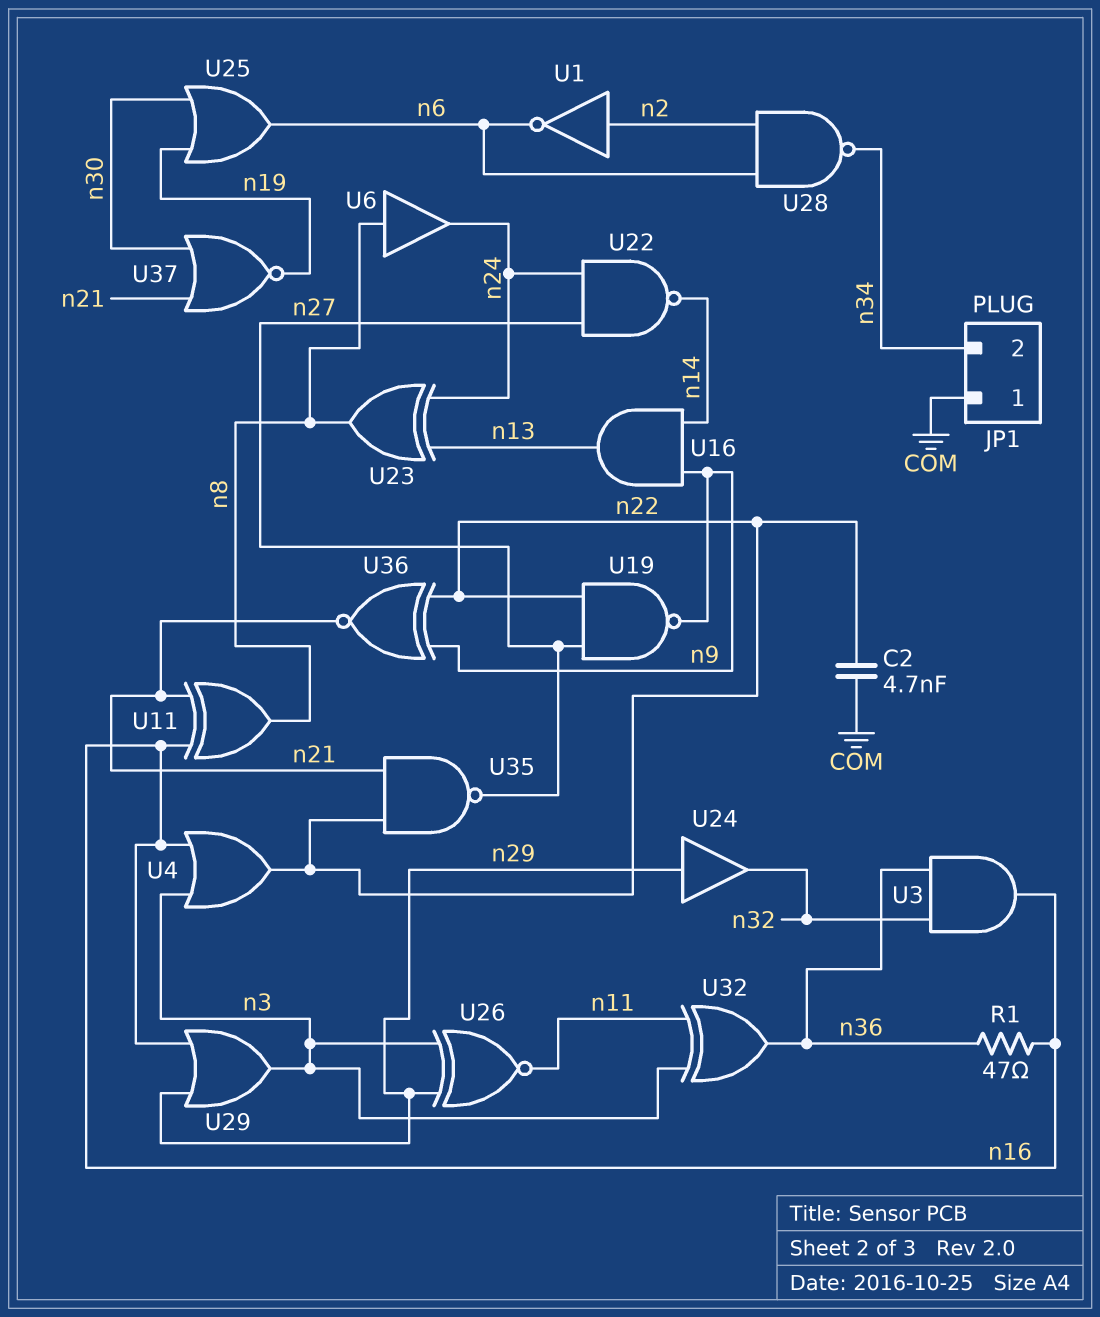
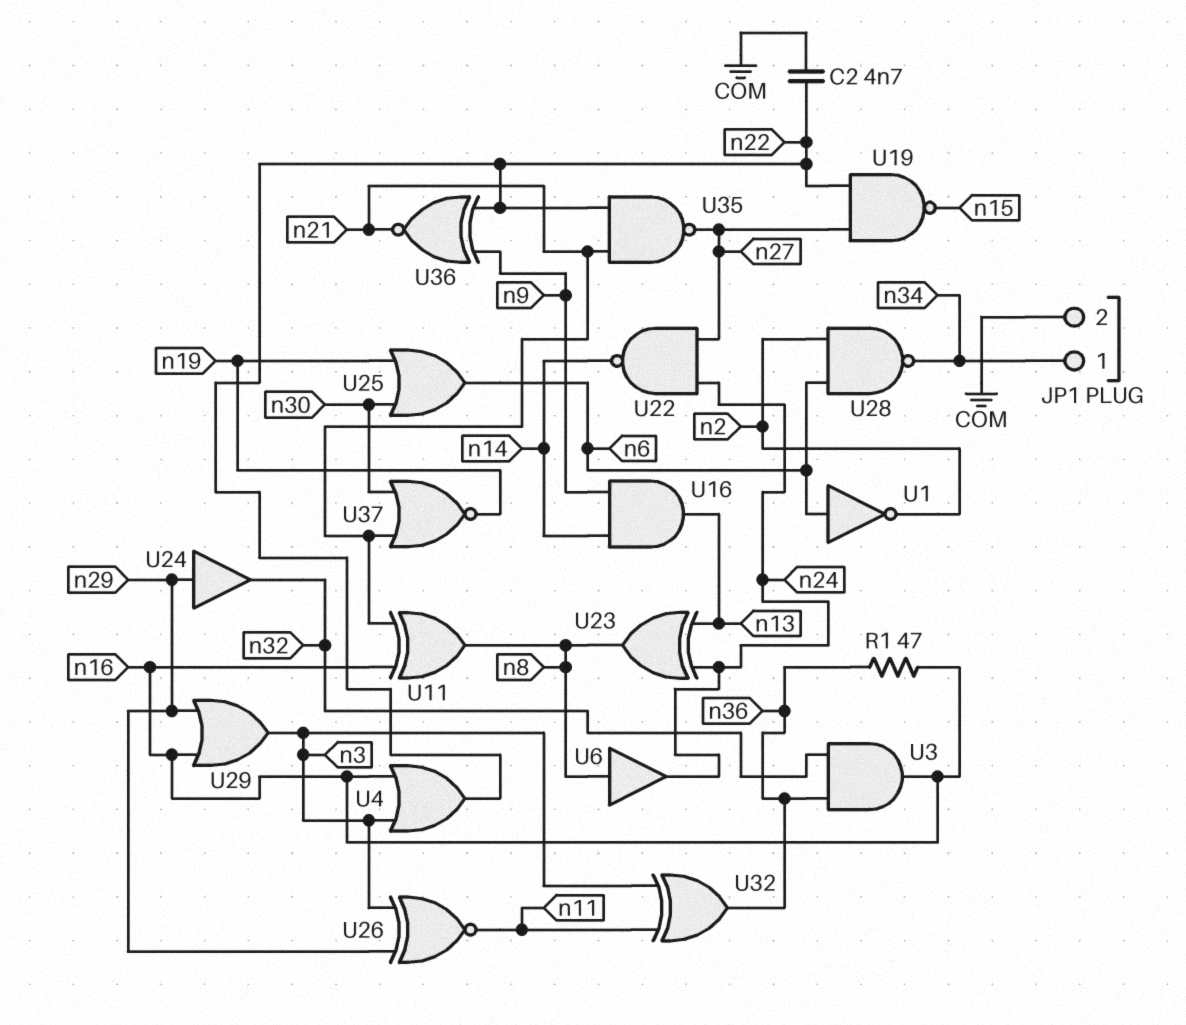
JP1 pin 1: COM -> n34
JP1 pin 2: n34 -> COM
U1: NOT (in n2, out n6) -> NOT (in n6, out n2)
U19: NAND (in n22, in n27, out n9) -> NAND (in n22, in n27, out n15)

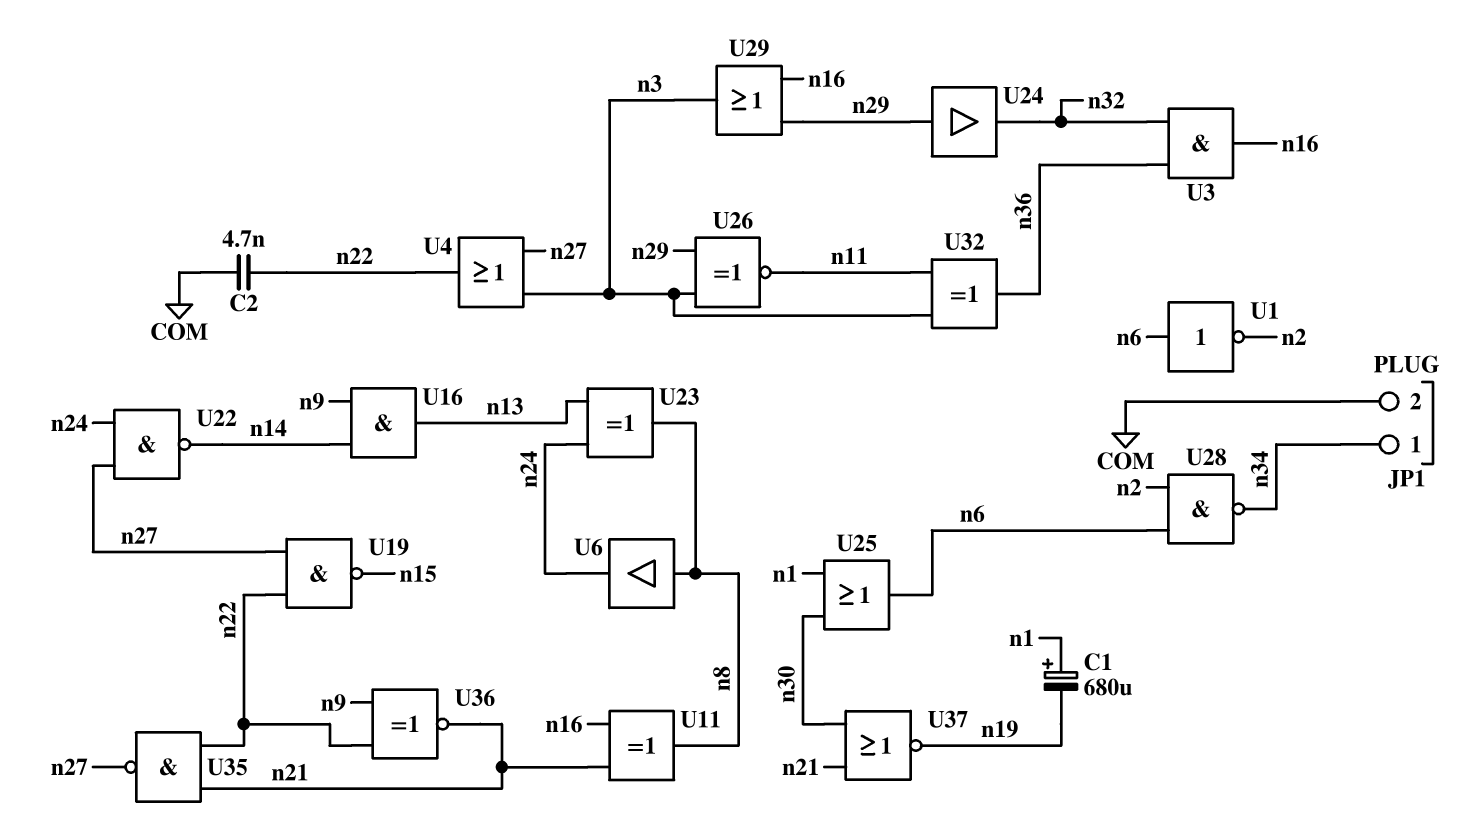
C1: none -> 680uF (plus n1, minus n19)
R1: 47 (n16, n36) -> none
U4: OR (in n3, in n16, out n22) -> OR (in n3, in n27, out n22)
U25: OR (in n19, in n30, out n6) -> OR (in n1, in n30, out n6)

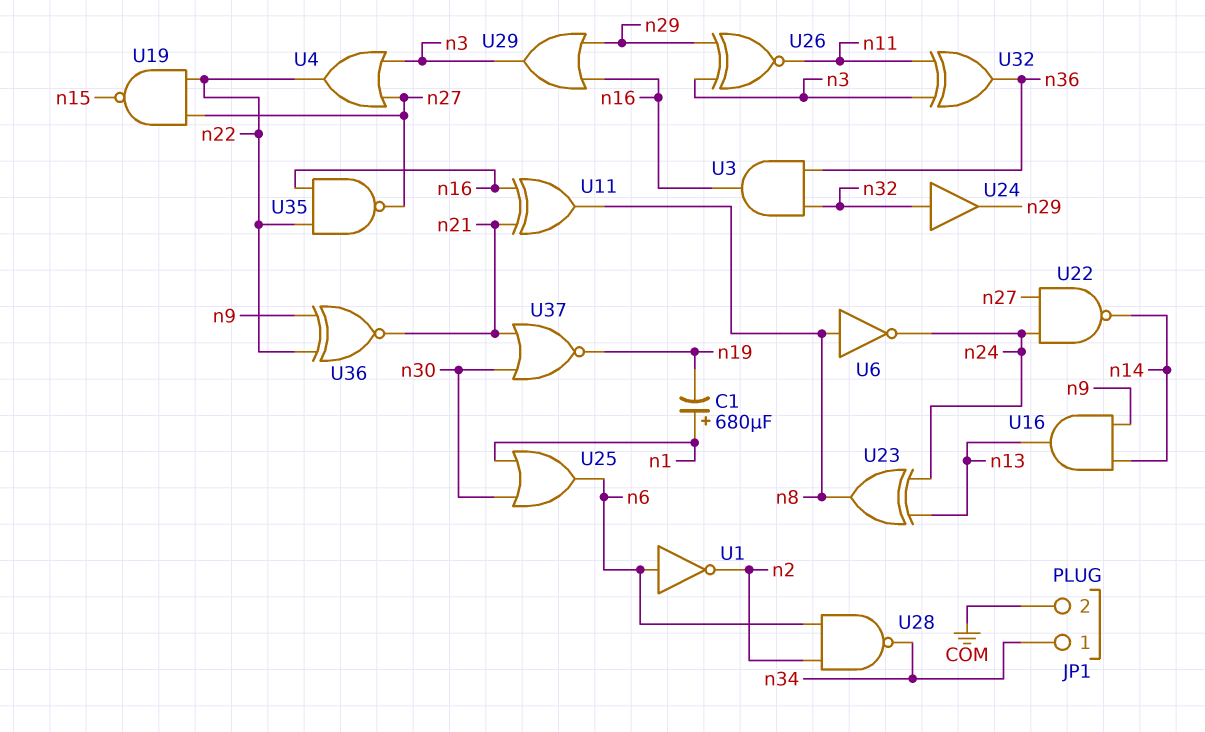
C2: 4.7nF (COM, n22) -> none
U6: buffer (in n8, out n24) -> NOT (in n8, out n24)
U24: buffer (in n29, out n32) -> buffer (in n32, out n29)
U35: NAND (in n21, in n22, out n27) -> NAND (in n16, in n22, out n27)

